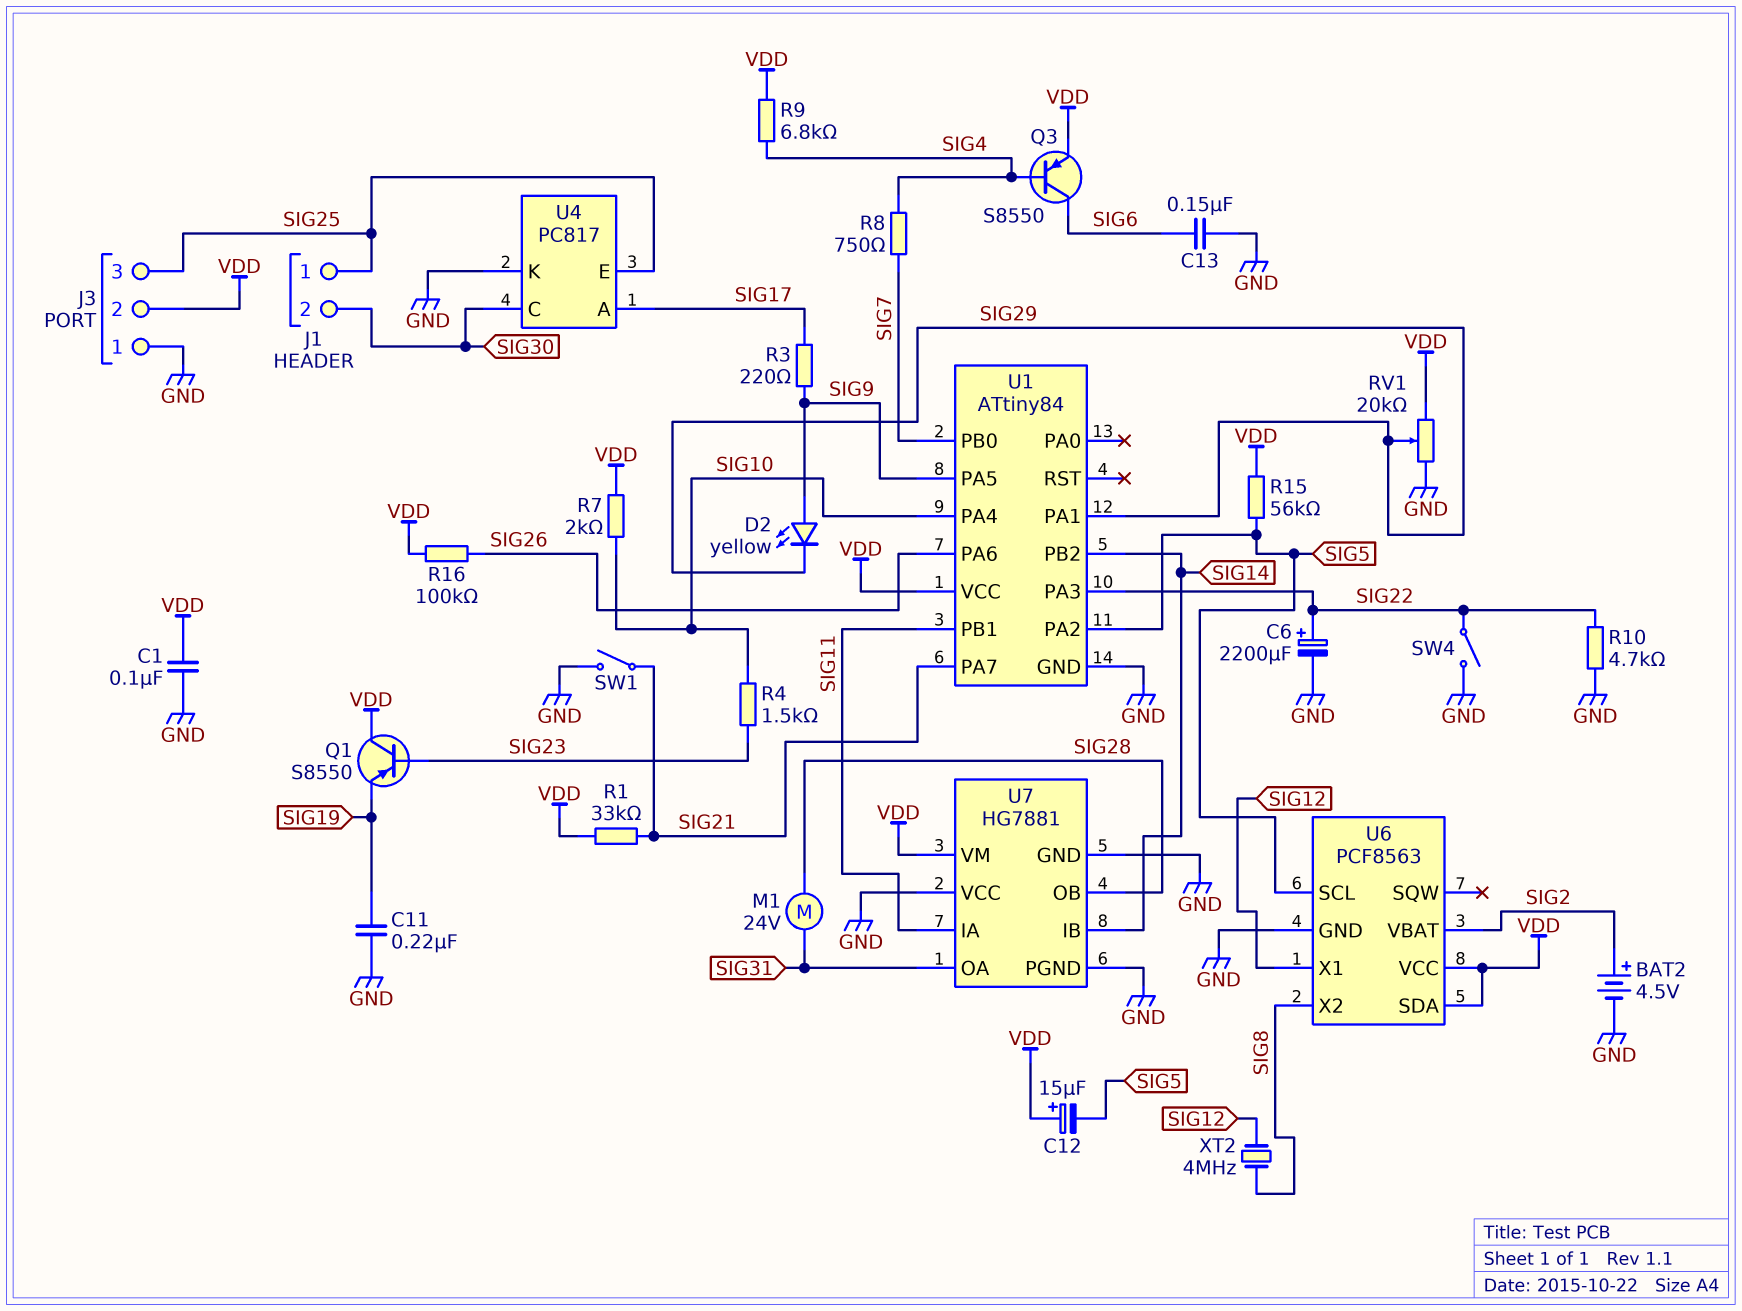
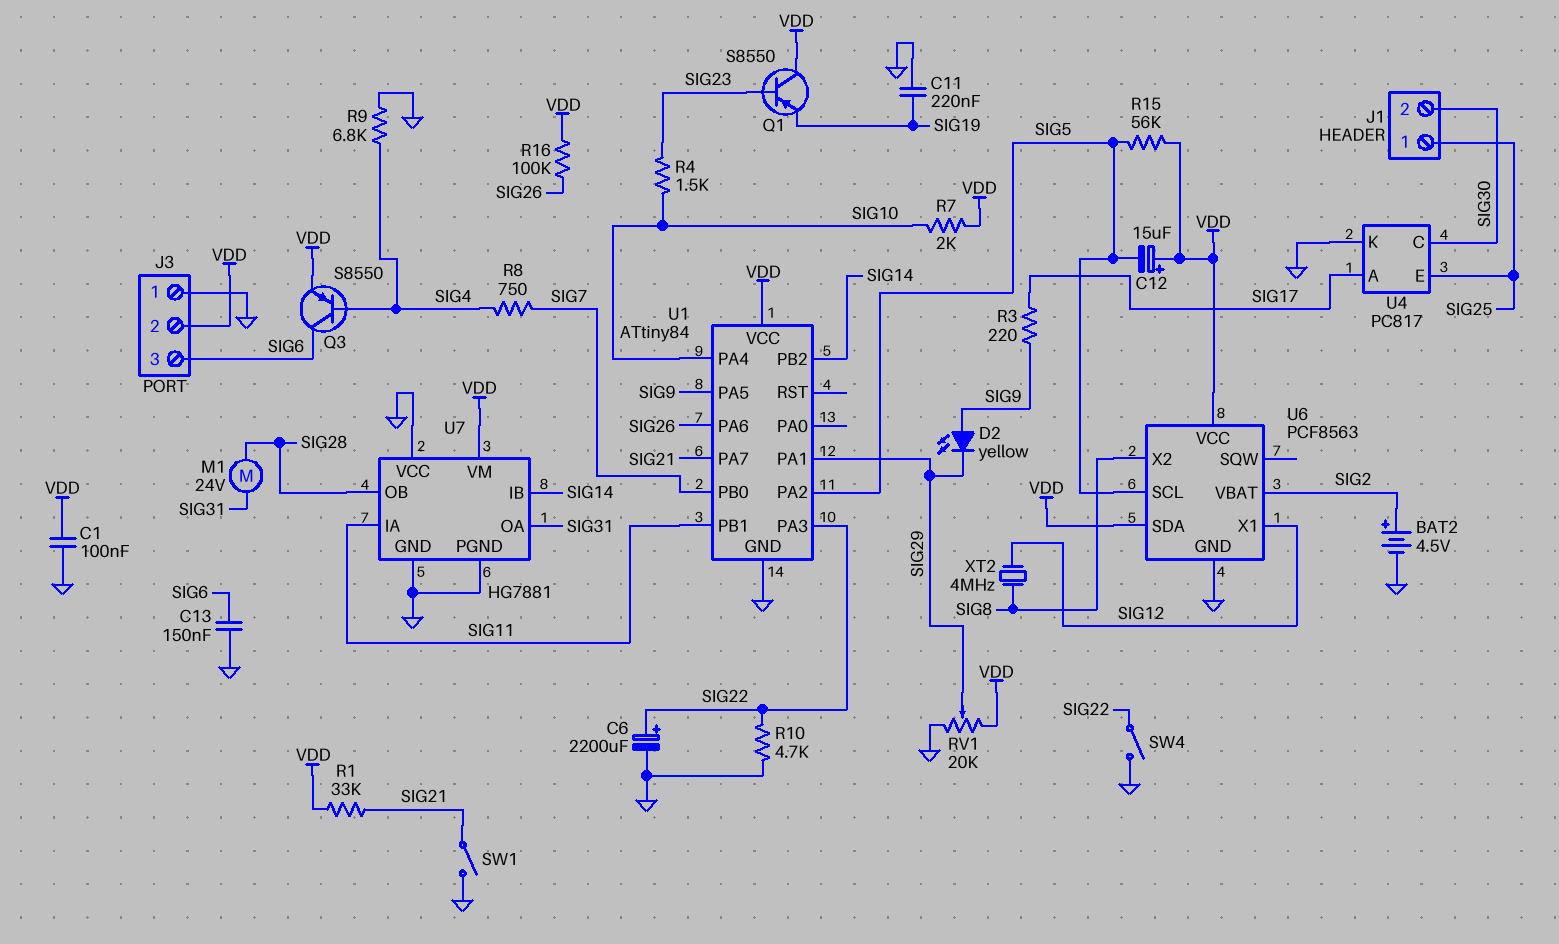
J3 pin 3: SIG25 -> SIG6
R9: 6.8k (SIG4, VDD) -> 6.8k (GND, SIG4)

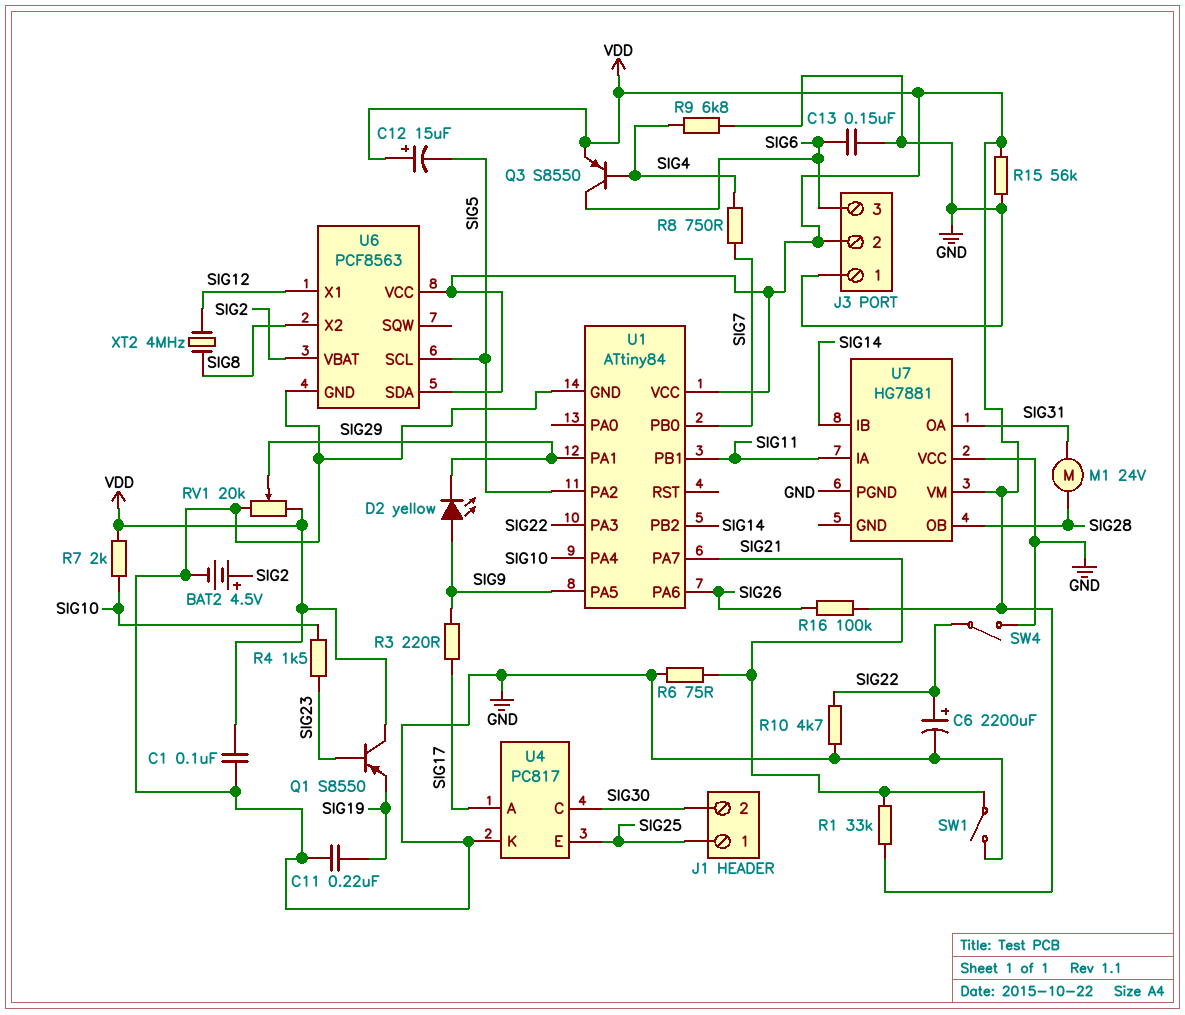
R6: none -> 75 (GND, SIG21)
R15: 56k (SIG5, VDD) -> 56k (GND, VDD)
U7 pin GND: GND -> none

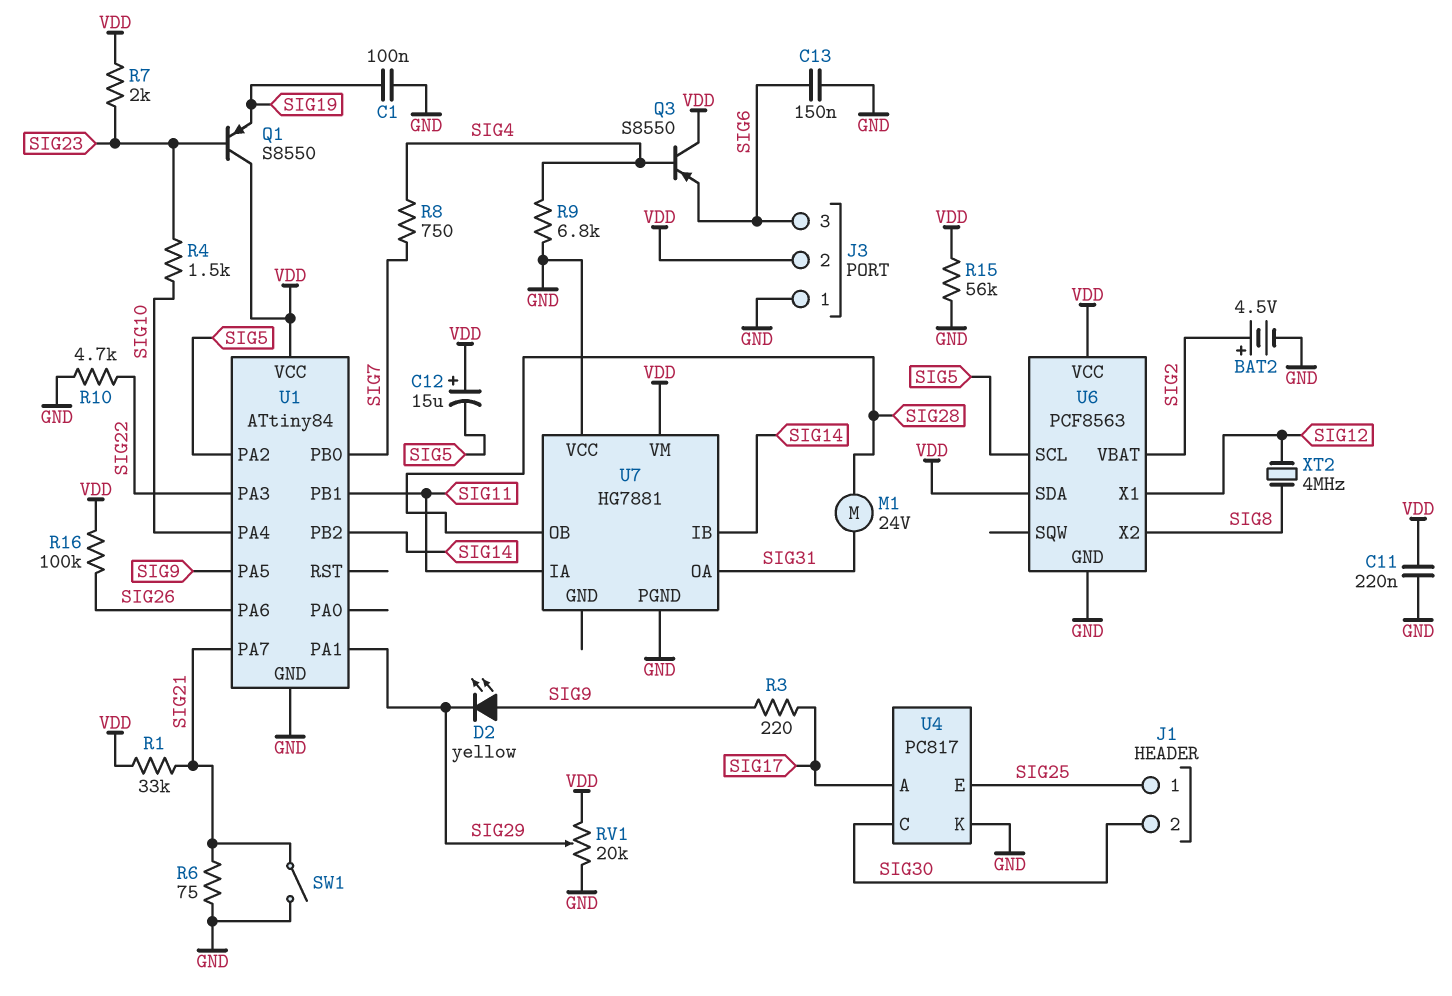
C1: 100nF (GND, VDD) -> 100nF (GND, SIG19)
C6: 2200uF (plus SIG22, minus GND) -> none
C11: 220nF (GND, SIG19) -> 220nF (GND, VDD)
Q3: PNP S8550 (B SIG4, C SIG6, E VDD) -> PNP S8550 (B SIG4, C VDD, E SIG6)
R7: 2k (SIG10, VDD) -> 2k (SIG23, VDD)
SW4: switch (GND, SIG22) -> none

